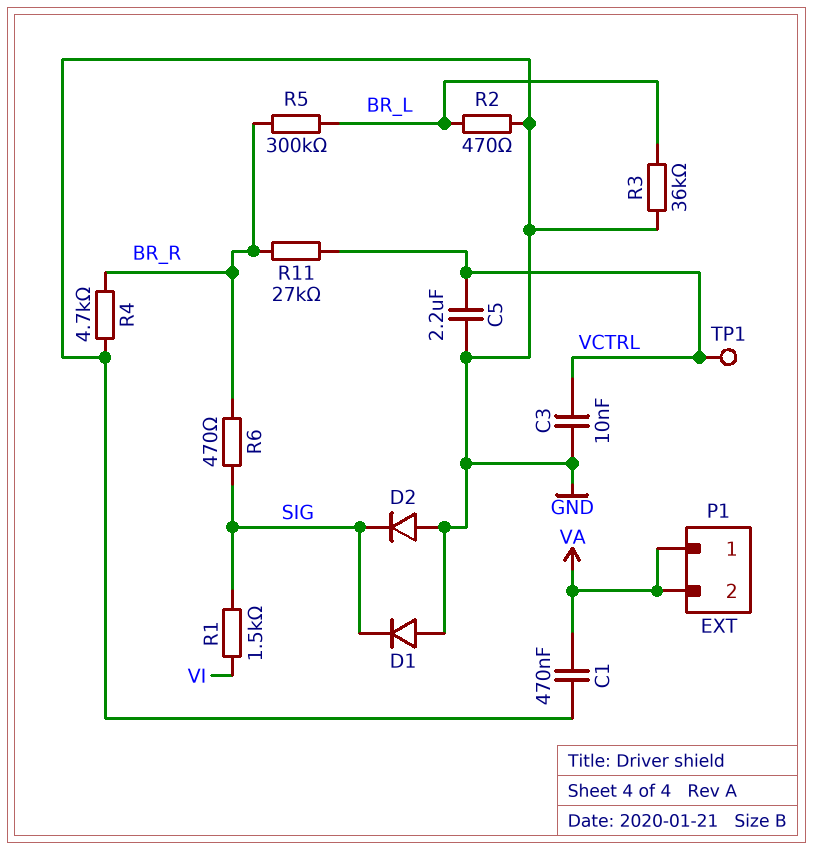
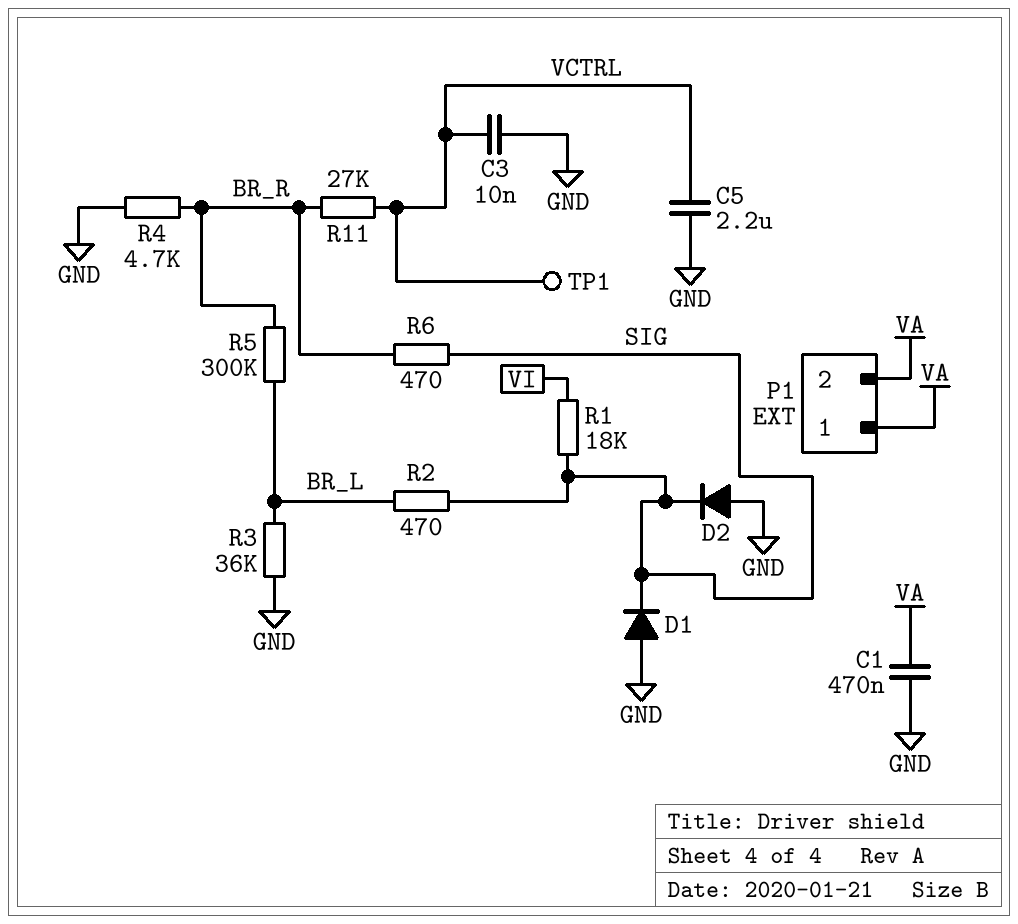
R1: 1.5k (SIG, VI) -> 18k (SIG, VI)
R2: 470 (BR_L, GND) -> 470 (BR_L, SIG)

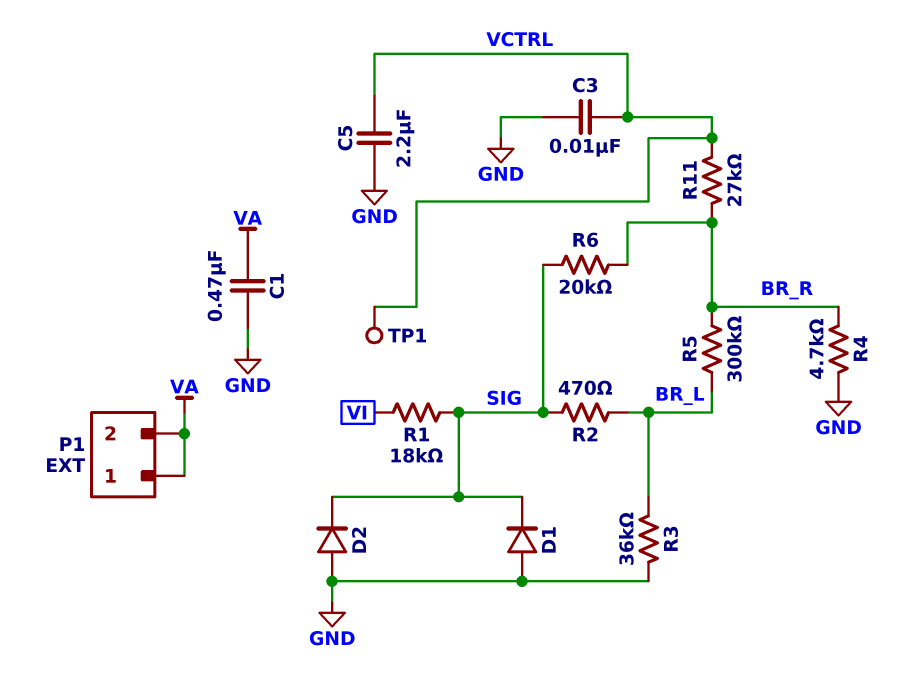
R6: 470 (BR_R, SIG) -> 20k (BR_R, SIG)

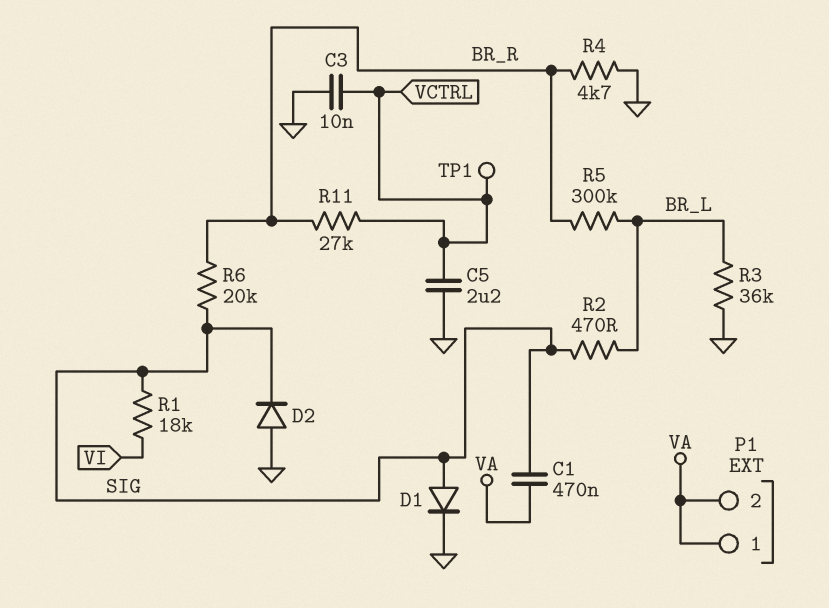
C1: 470nF (GND, VA) -> 470nF (SIG, VA)
D1: diode (A GND, K SIG) -> diode (A SIG, K GND)

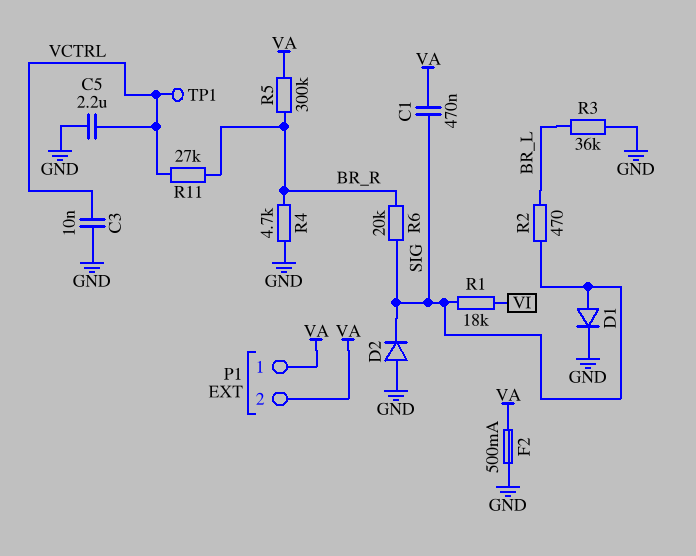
F2: none -> 500mA (GND, VA)
R5: 300k (BR_L, BR_R) -> 300k (BR_R, VA)

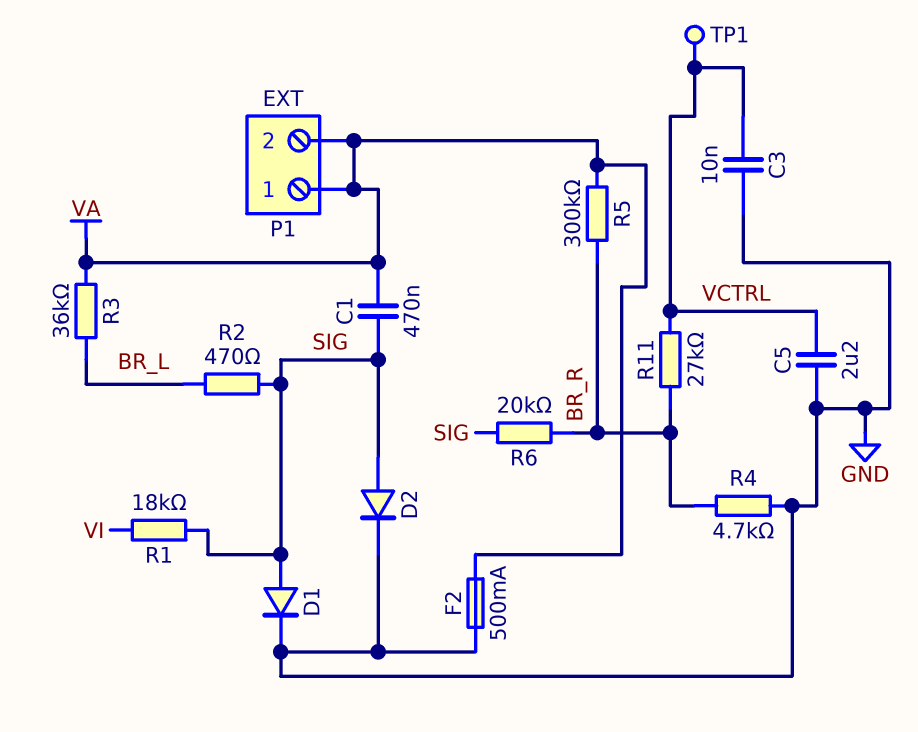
D2: diode (A GND, K SIG) -> diode (A SIG, K GND)
R3: 36k (BR_L, GND) -> 36k (BR_L, VA)

